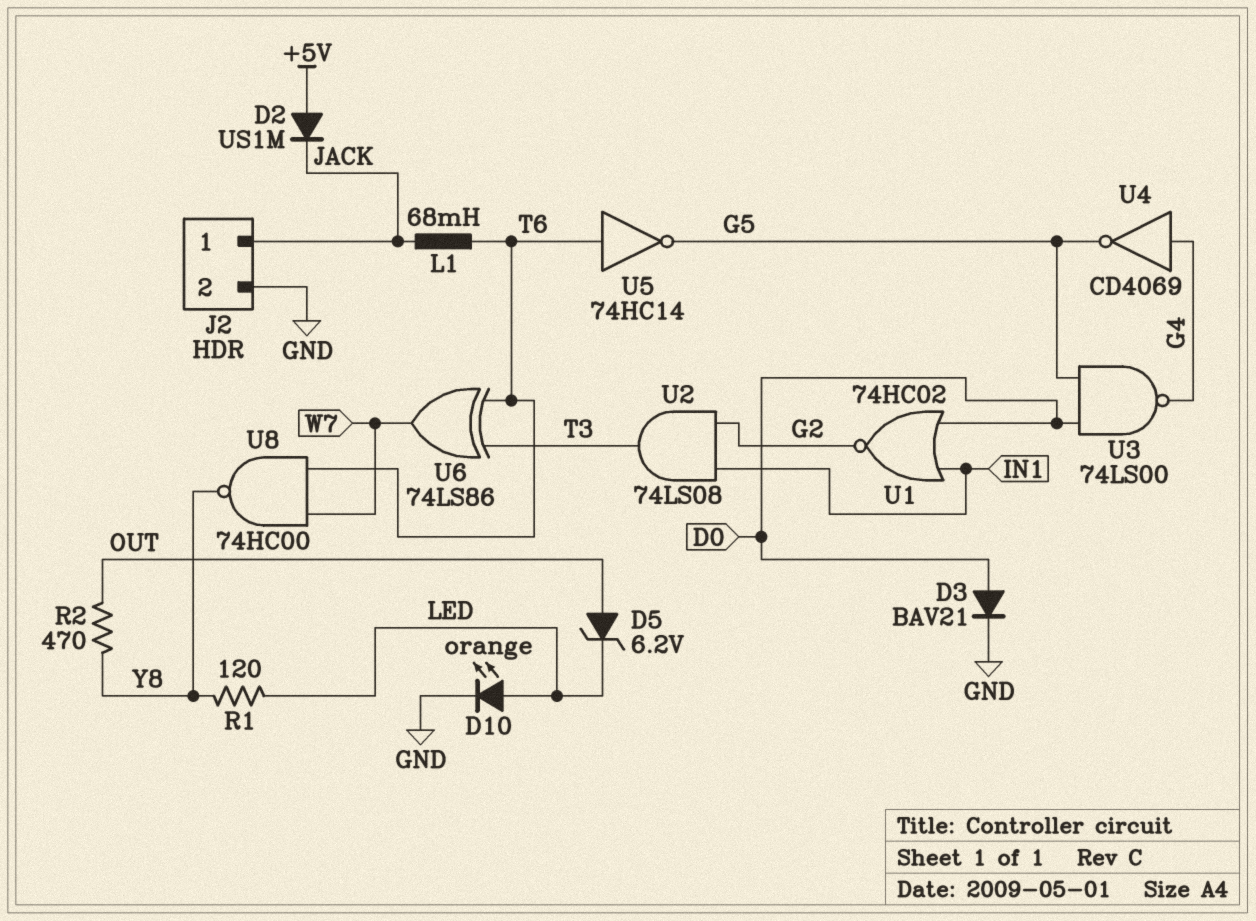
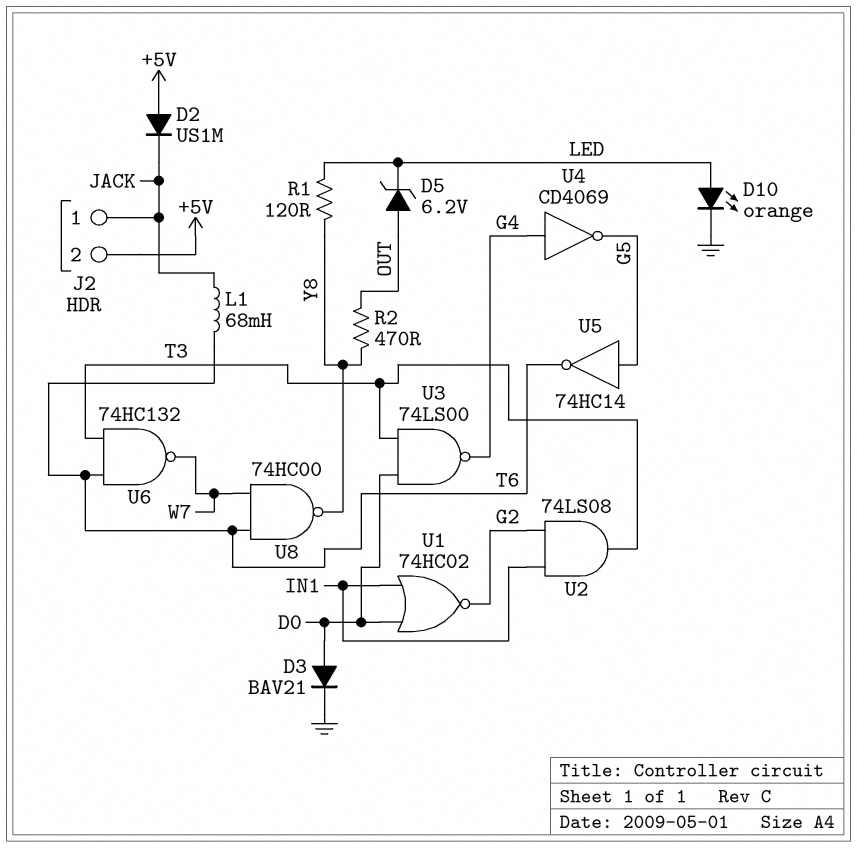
J2 pin 2: GND -> +5V
U3: NAND 74LS00 (in D0, in G5, out G4) -> NAND 74LS00 (in D0, in T3, out G4)
U5: NOT 74HC14 (in T6, out G5) -> NOT 74HC14 (in G5, out T6)
U6: XOR 74LS86 (in T3, in T6, out W7) -> NAND 74HC132 (in T3, in T6, out W7)

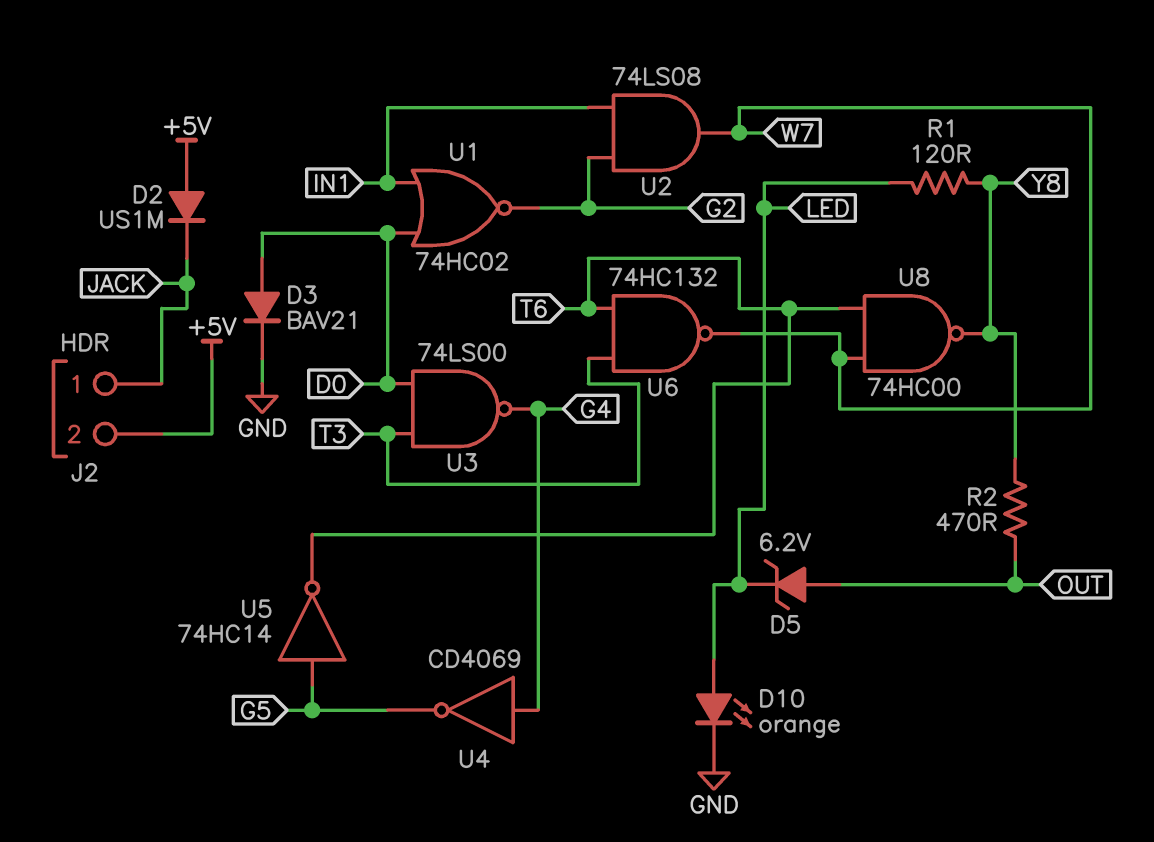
L1: 68mH (JACK, T6) -> none
U2: AND 74LS08 (in G2, in IN1, out T3) -> AND 74LS08 (in G2, in IN1, out W7)

